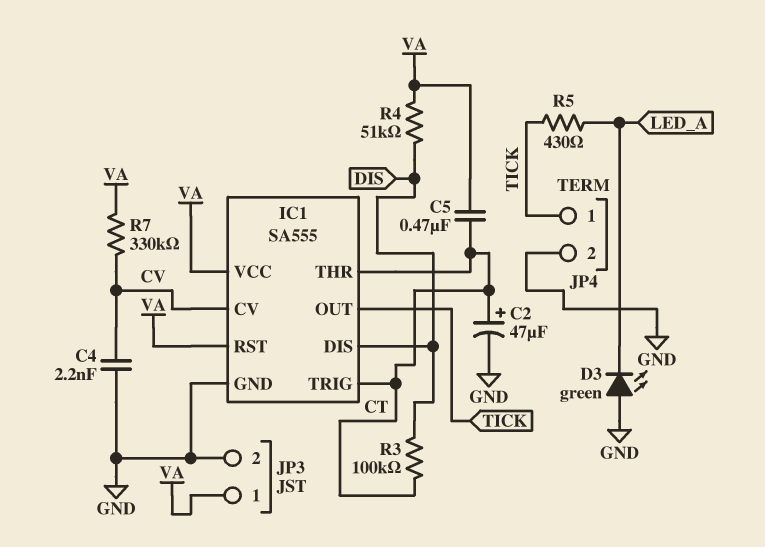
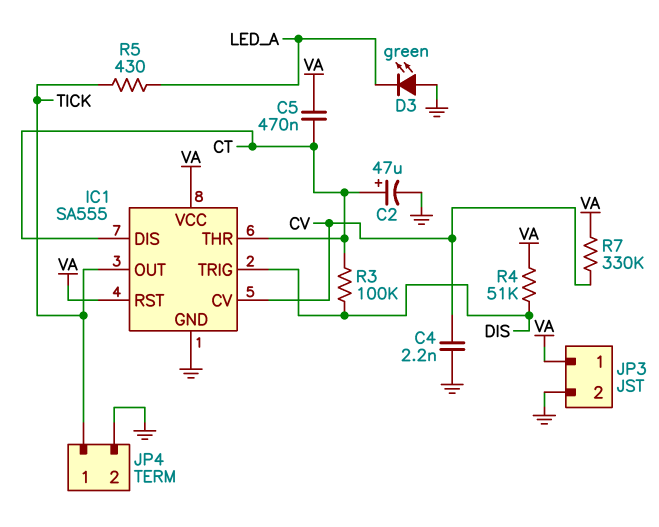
IC1 pin DIS: DIS -> CT
IC1 pin TRIG: CT -> DIS

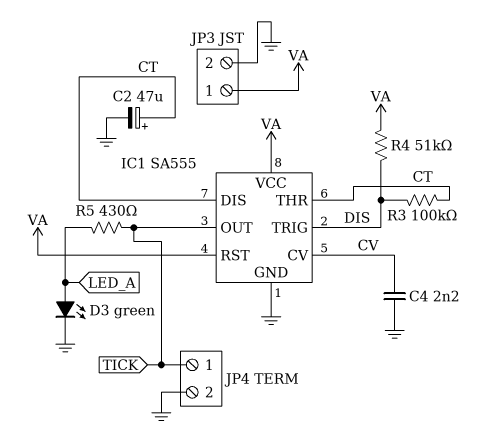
C5: 470nF (CT, VA) -> none
D3: LED green (A GND, K LED_A) -> LED green (A LED_A, K GND)
R7: 330k (CV, VA) -> none

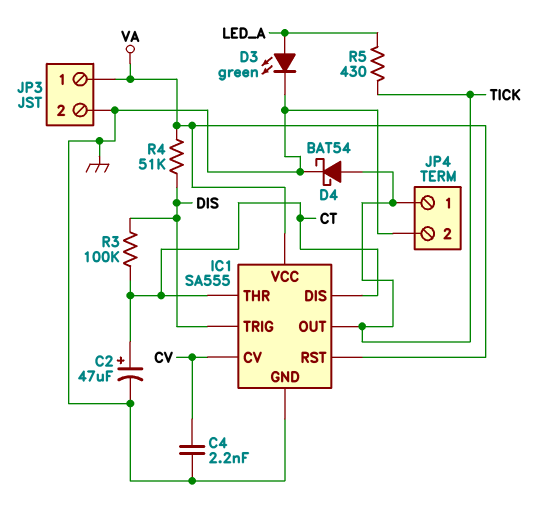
D4: none -> schottky BAT54 (A TICK, K GND)

